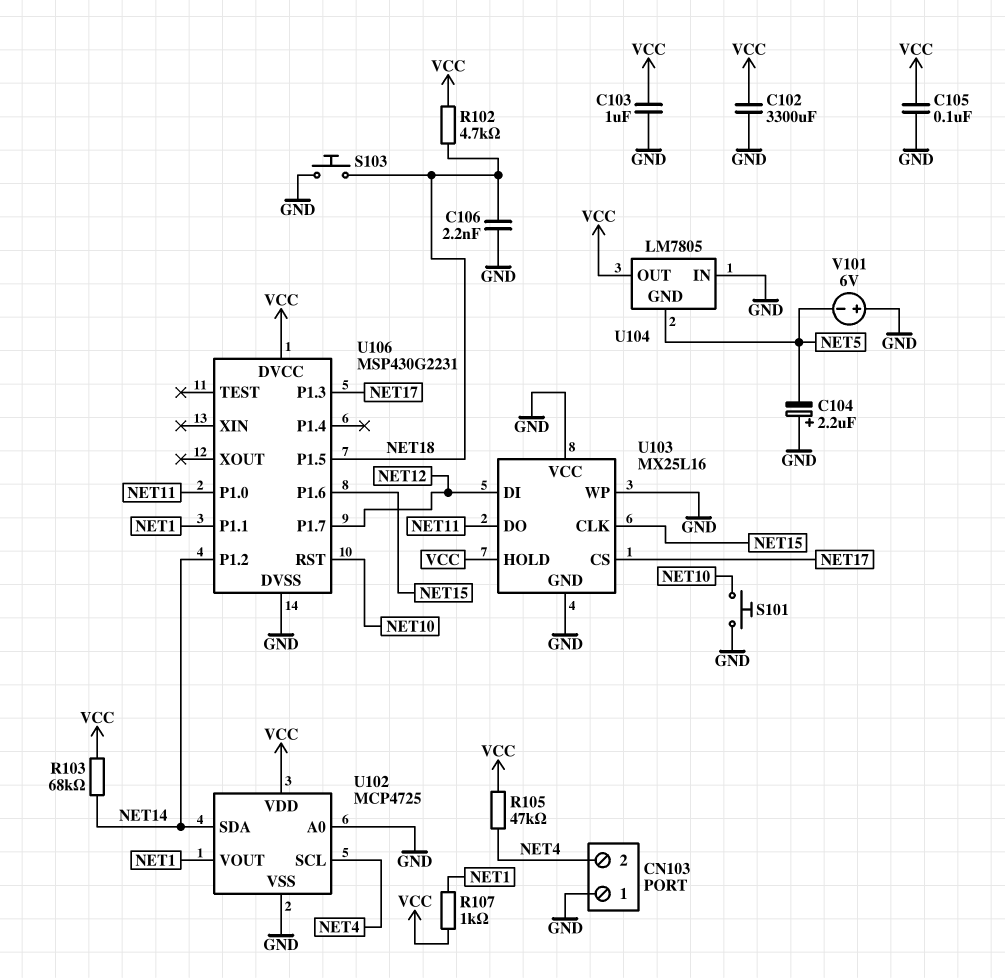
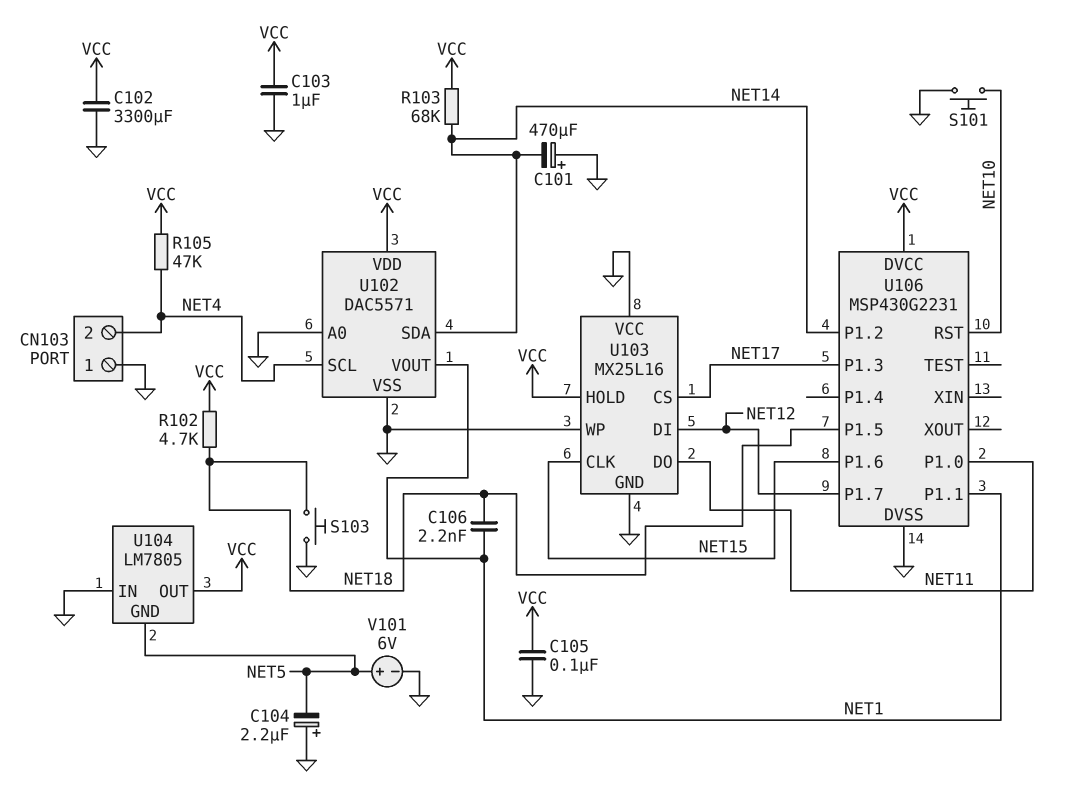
C101: none -> 470uF (plus GND, minus NET14)
C106: 2.2nF (GND, NET18) -> 2.2nF (NET1, NET18)
R107: 1k (NET1, VCC) -> none
U102: MCP4725 -> DAC5571
V101: 6V (plus GND, minus NET5) -> 6V (plus NET5, minus GND)

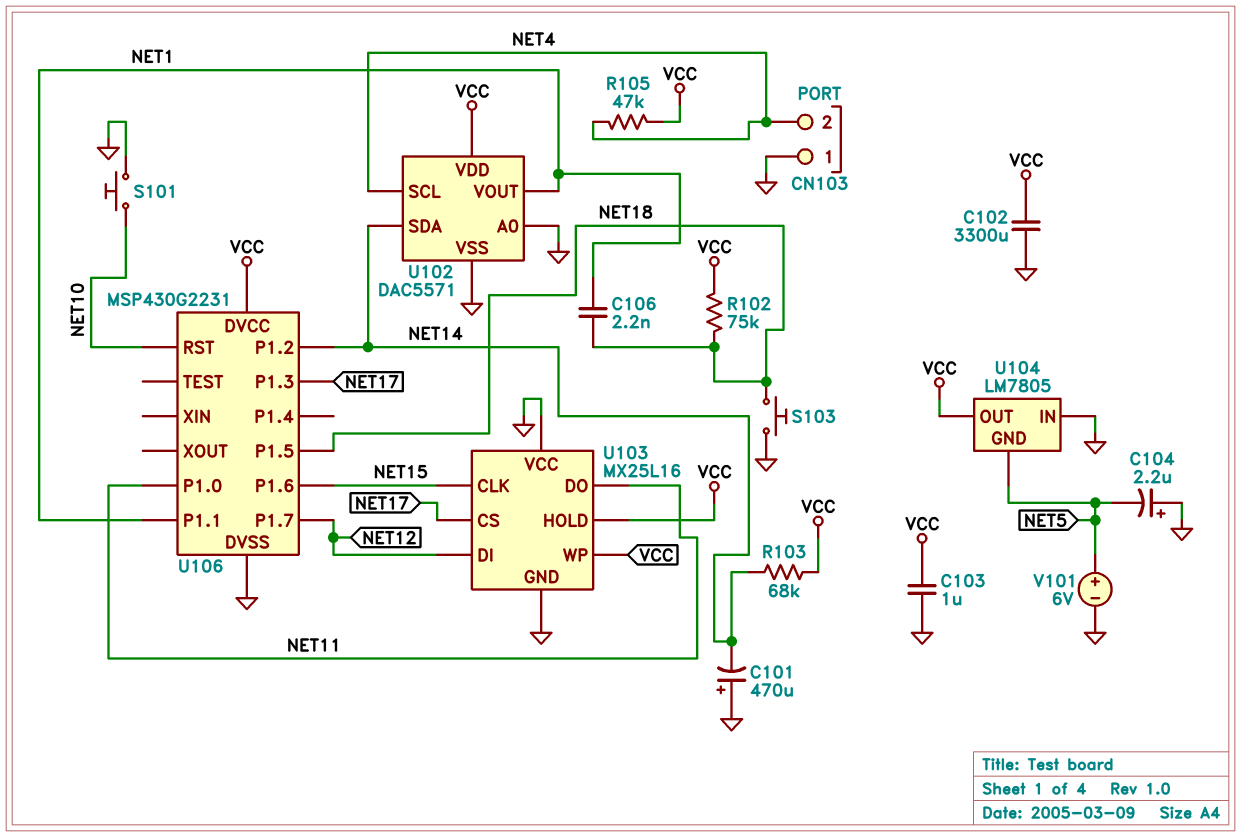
C105: 100nF (GND, VCC) -> none
R102: 4.7k (NET18, VCC) -> 75k (NET18, VCC)
U103 pin WP: GND -> VCC

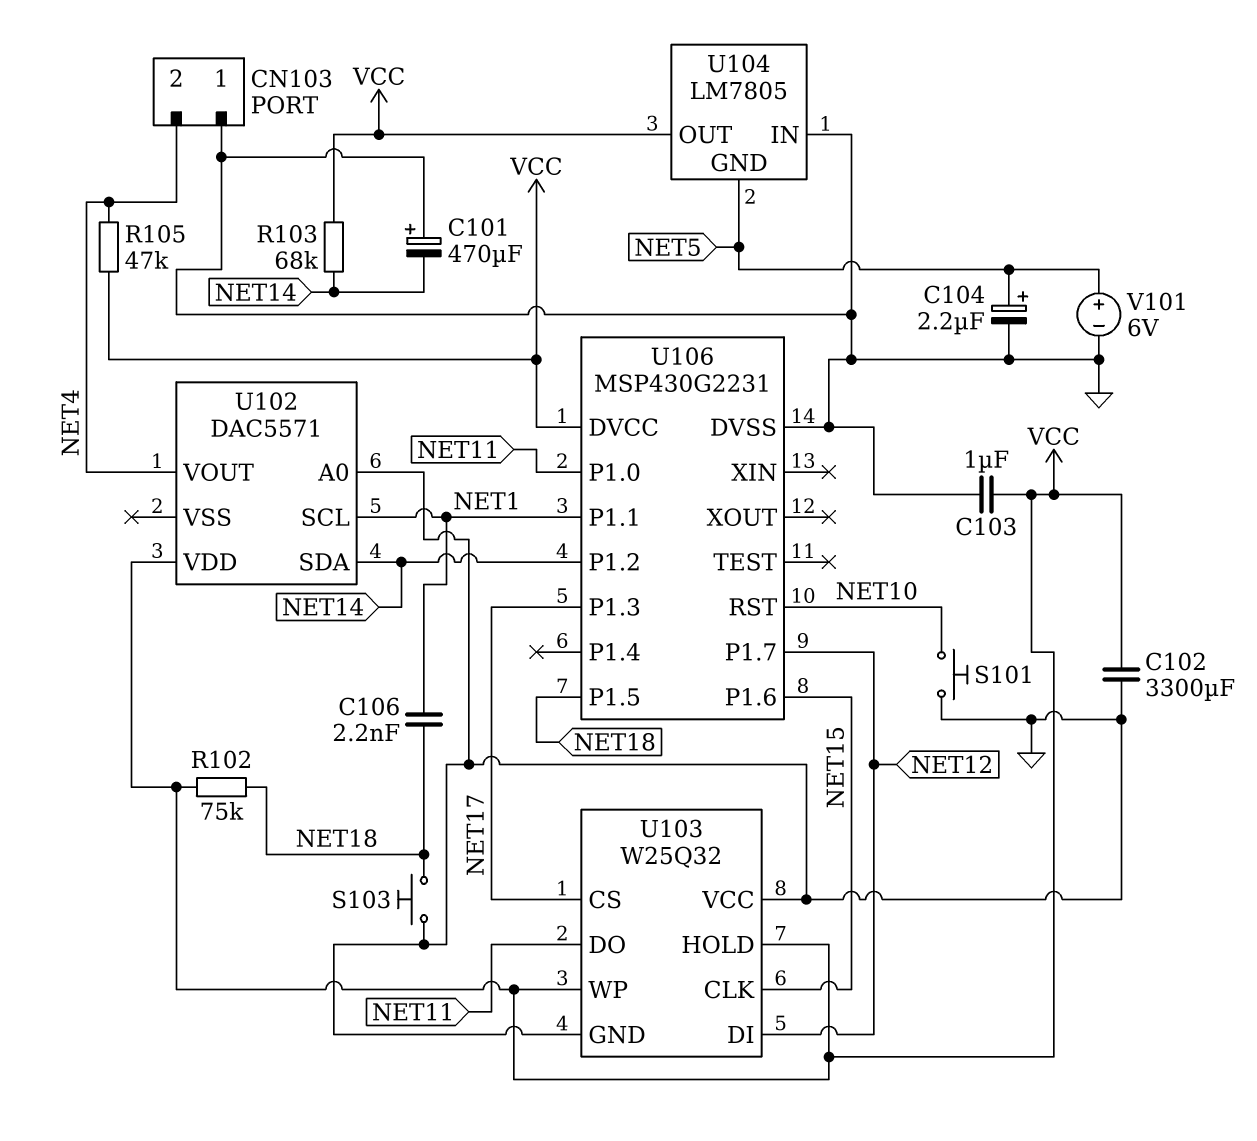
C104: 2.2uF (plus GND, minus NET5) -> 2.2uF (plus NET5, minus GND)
U102 pin SCL: NET4 -> NET1
U102 pin VOUT: NET1 -> NET4
U102 pin VSS: GND -> none
U103: MX25L16 -> W25Q32

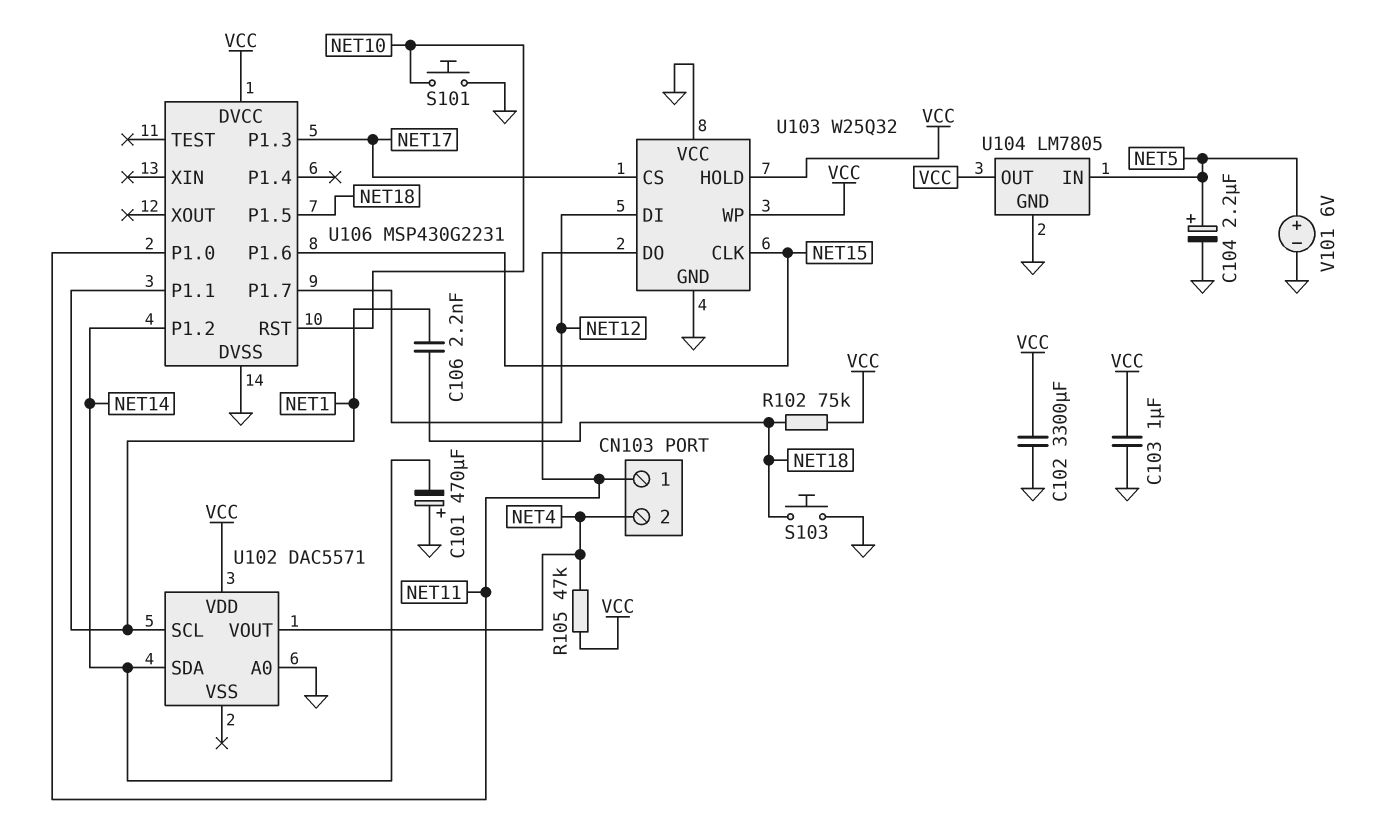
CN103 pin 1: GND -> NET11
R103: 68k (NET14, VCC) -> none
U104 pin GND: NET5 -> GND
U104 pin IN: GND -> NET5

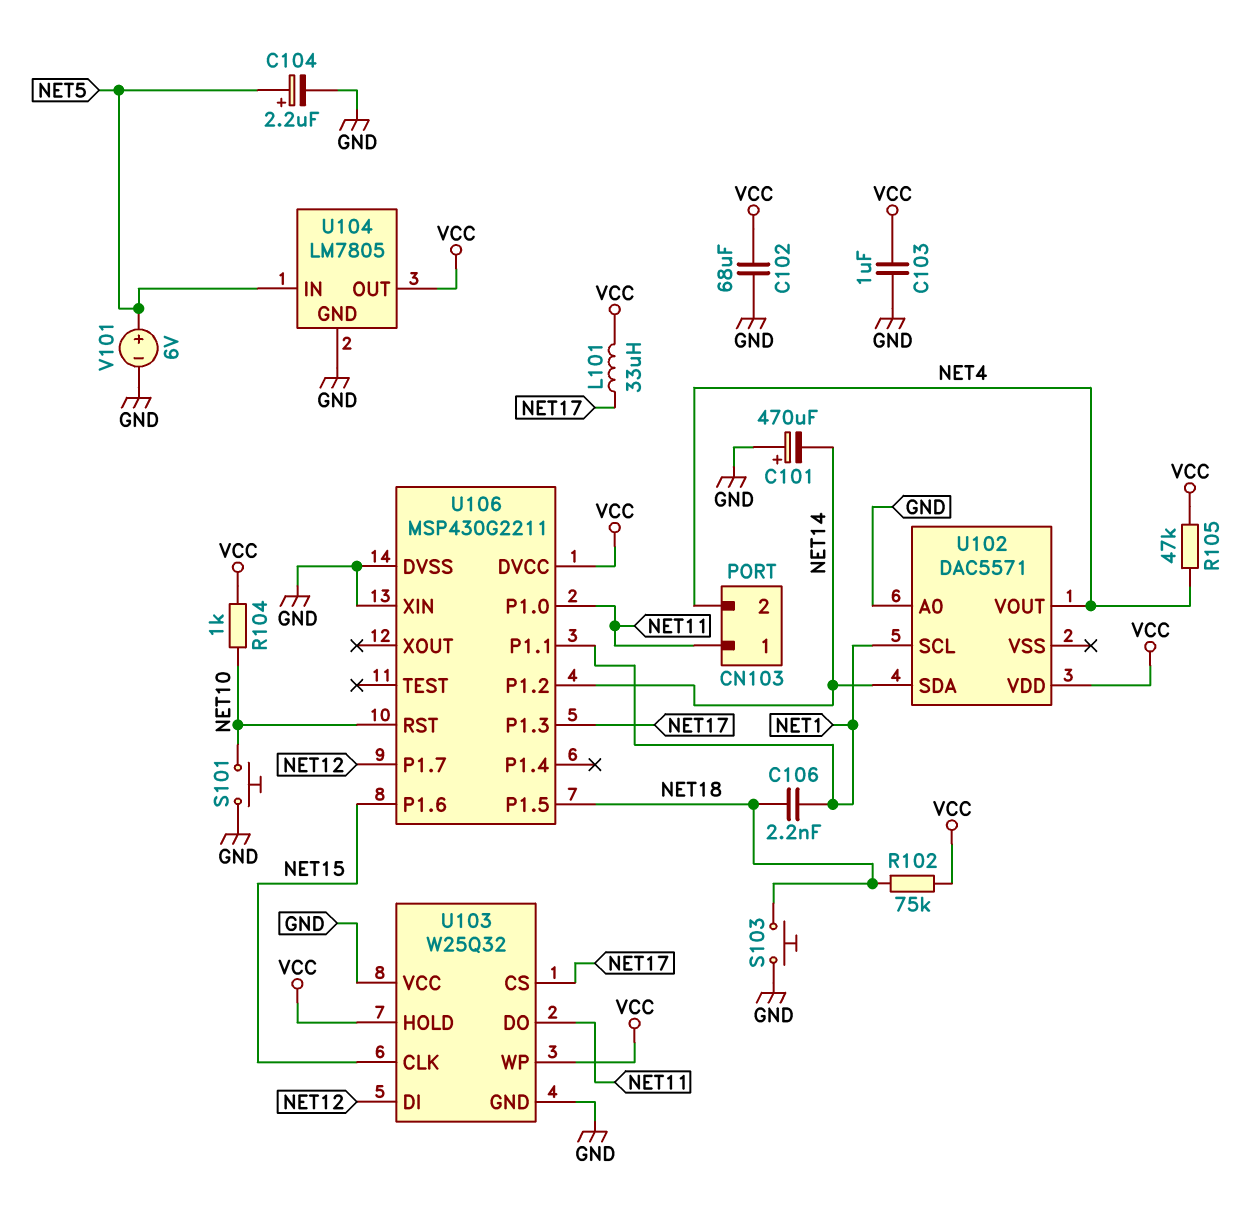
C102: 3300uF (GND, VCC) -> 68uF (GND, VCC)
L101: none -> 33uH (NET17, VCC)
R104: none -> 1k (NET10, VCC)
U106: MSP430G2231 -> MSP430G2211
U106 pin XIN: none -> GND

